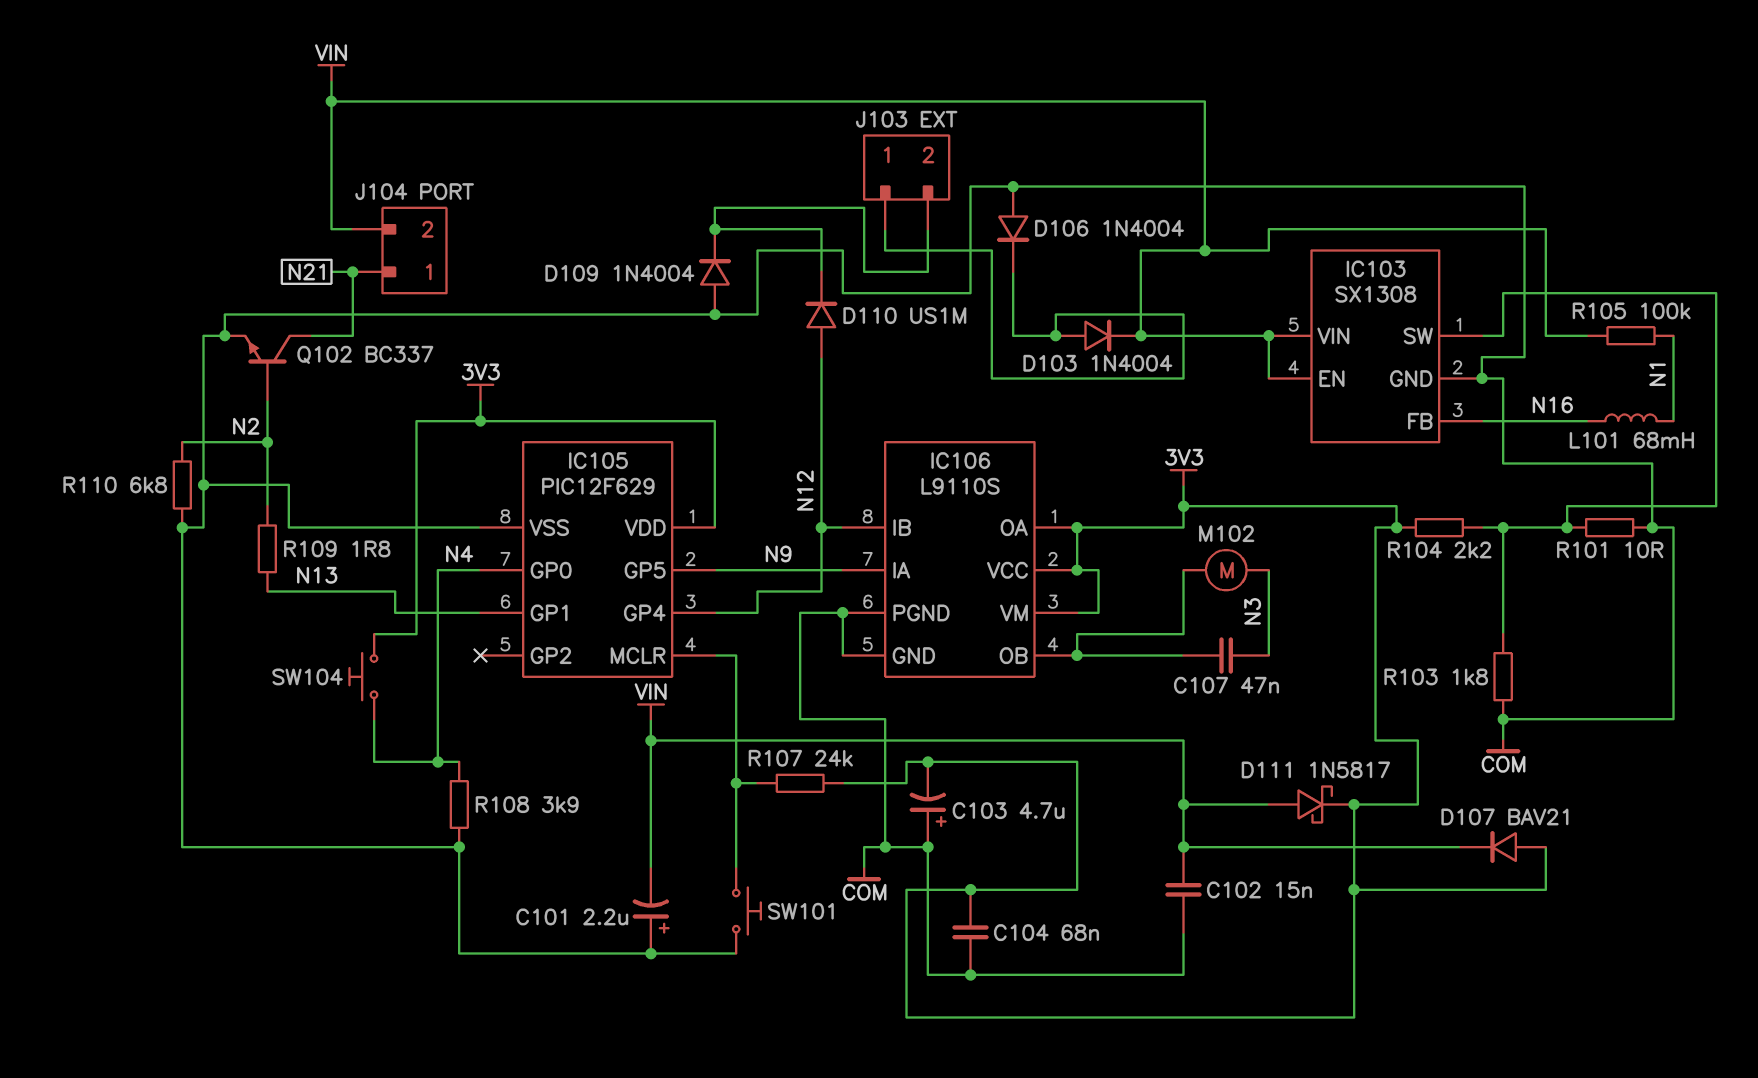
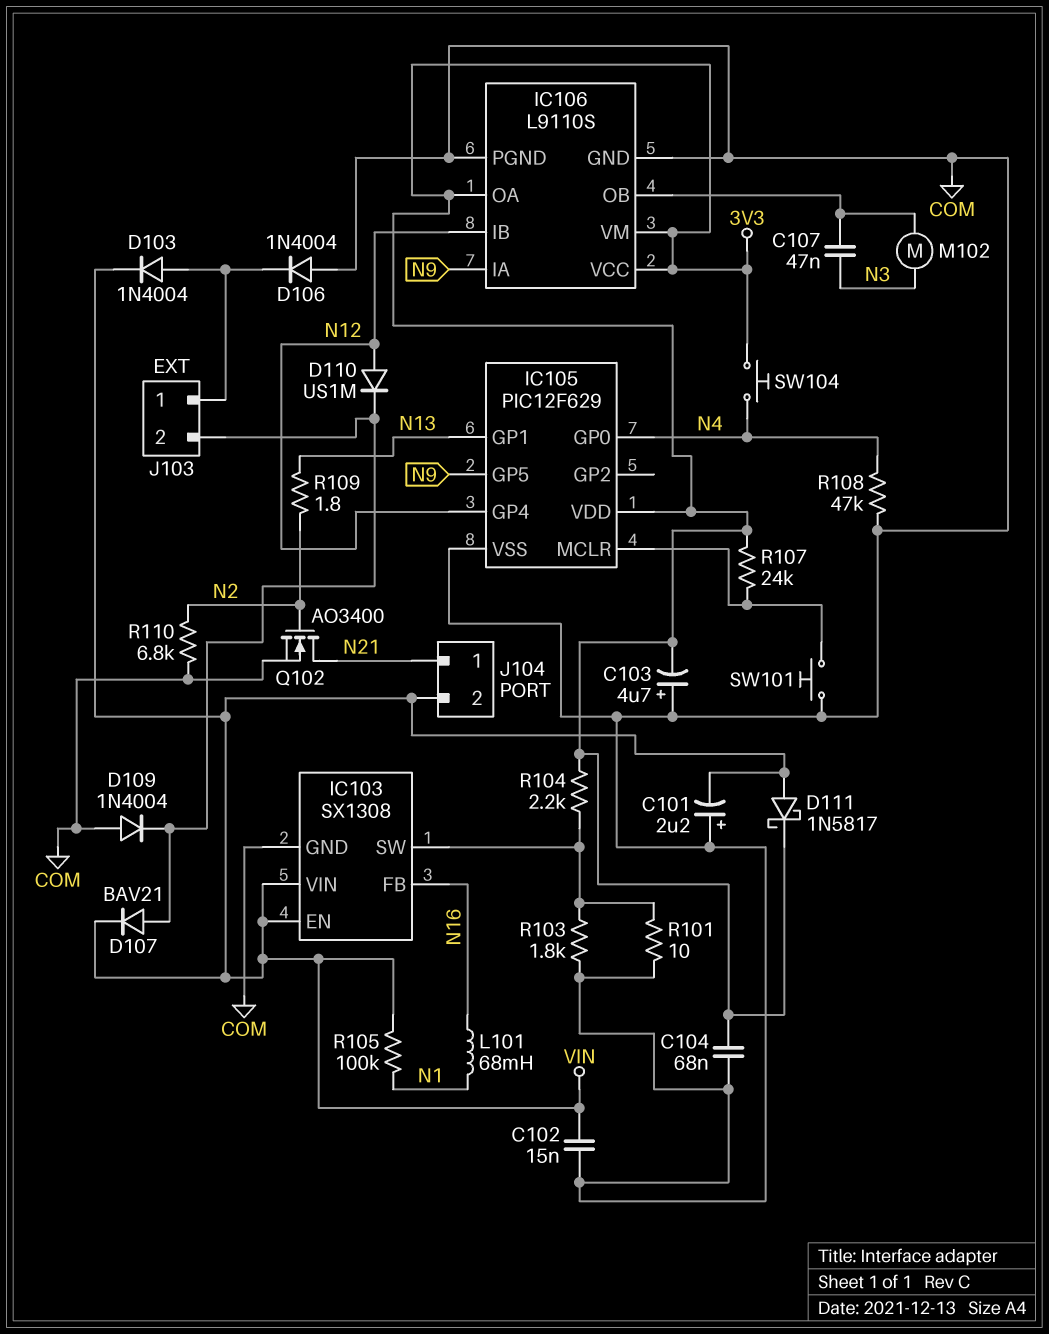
D107: diode BAV21 (A 3V3, K VIN) -> diode BAV21 (A J103/2, K VIN)
Q102: NPN BC337 (B N2, C N21, E COM) -> NMOS AO3400 (G N2, D N21, S COM)
R108: 3.9k (COM, N4) -> 47k (COM, N4)

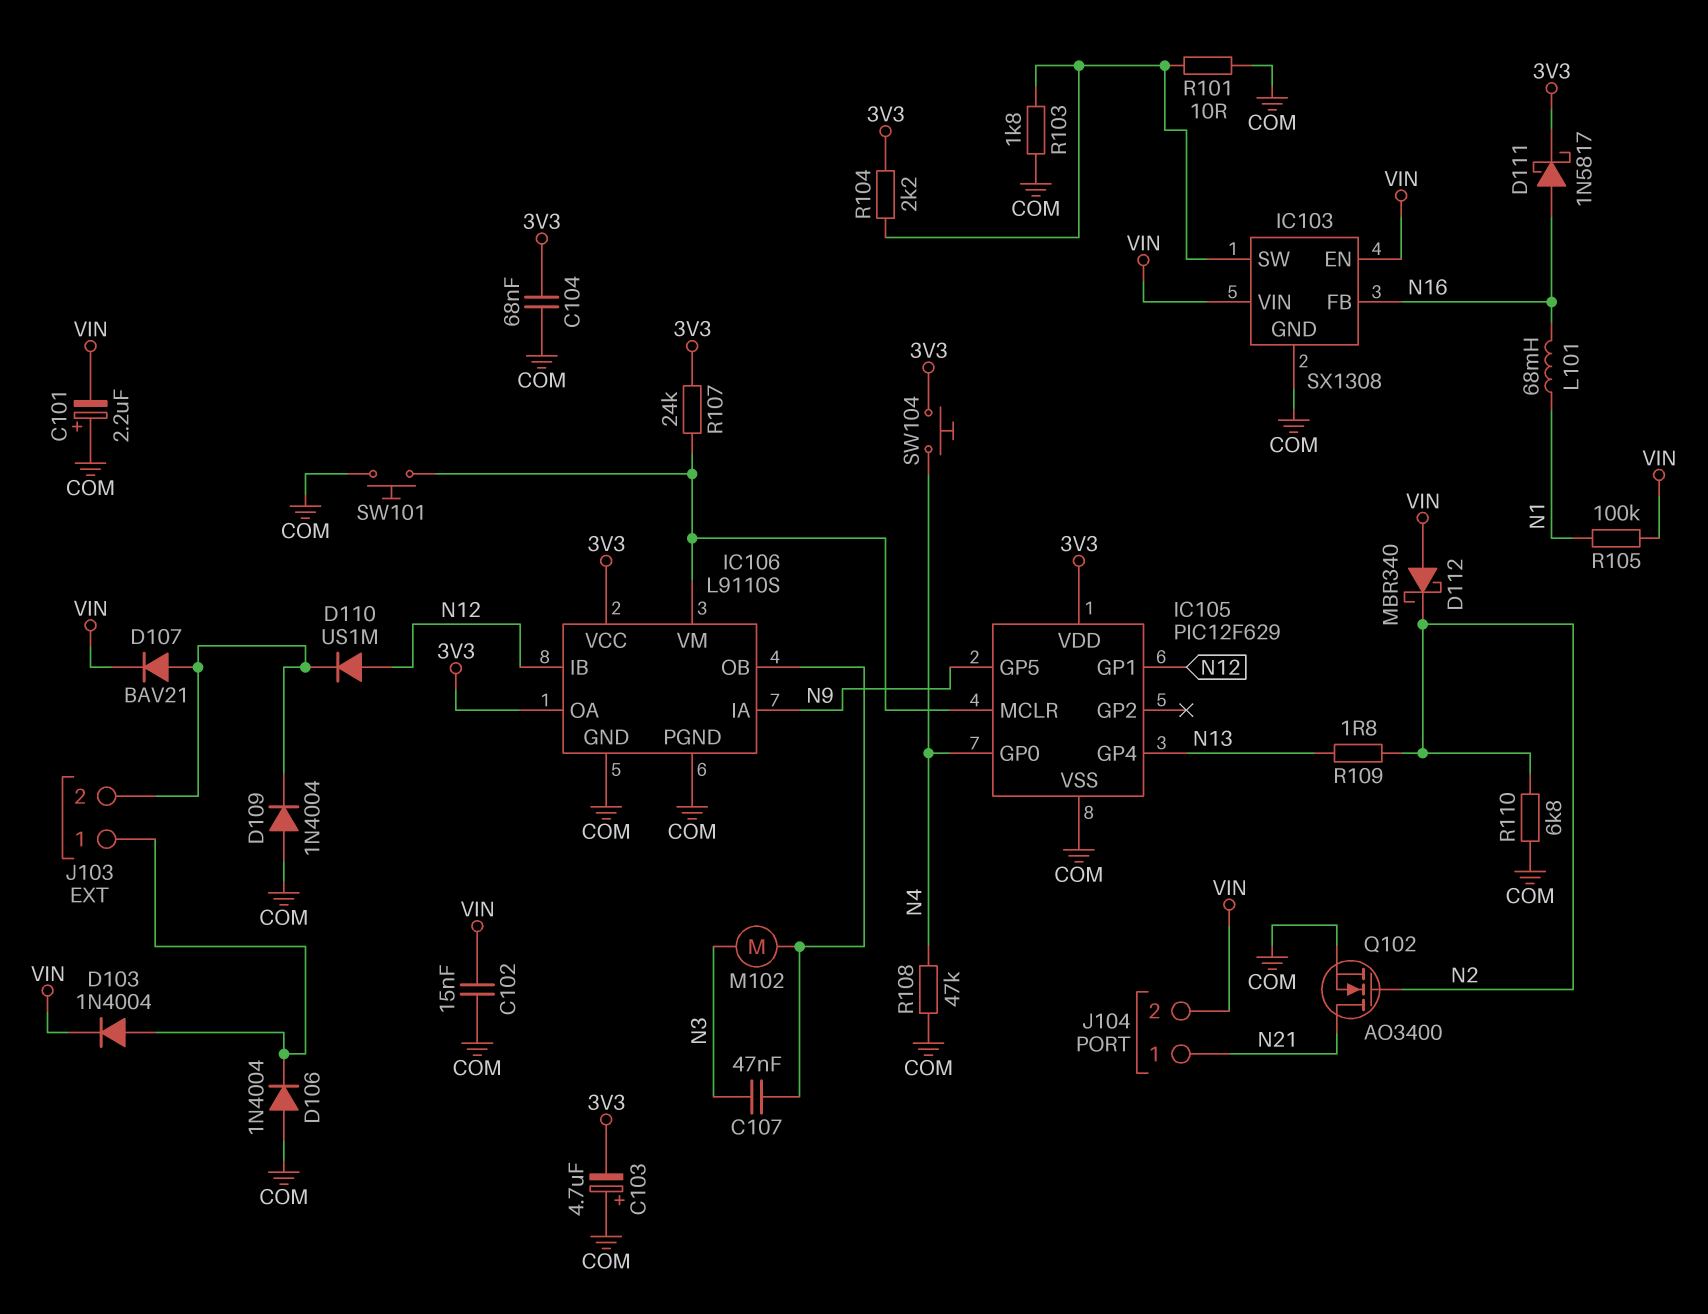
D111: schottky 1N5817 (A VIN, K 3V3) -> schottky 1N5817 (A N16, K 3V3)
D112: none -> schottky MBR340 (A VIN, K N2)
IC105 pin GP1: N13 -> N12
IC105 pin GP4: N12 -> N13
IC106 pin VM: 3V3 -> IC105/MCLR

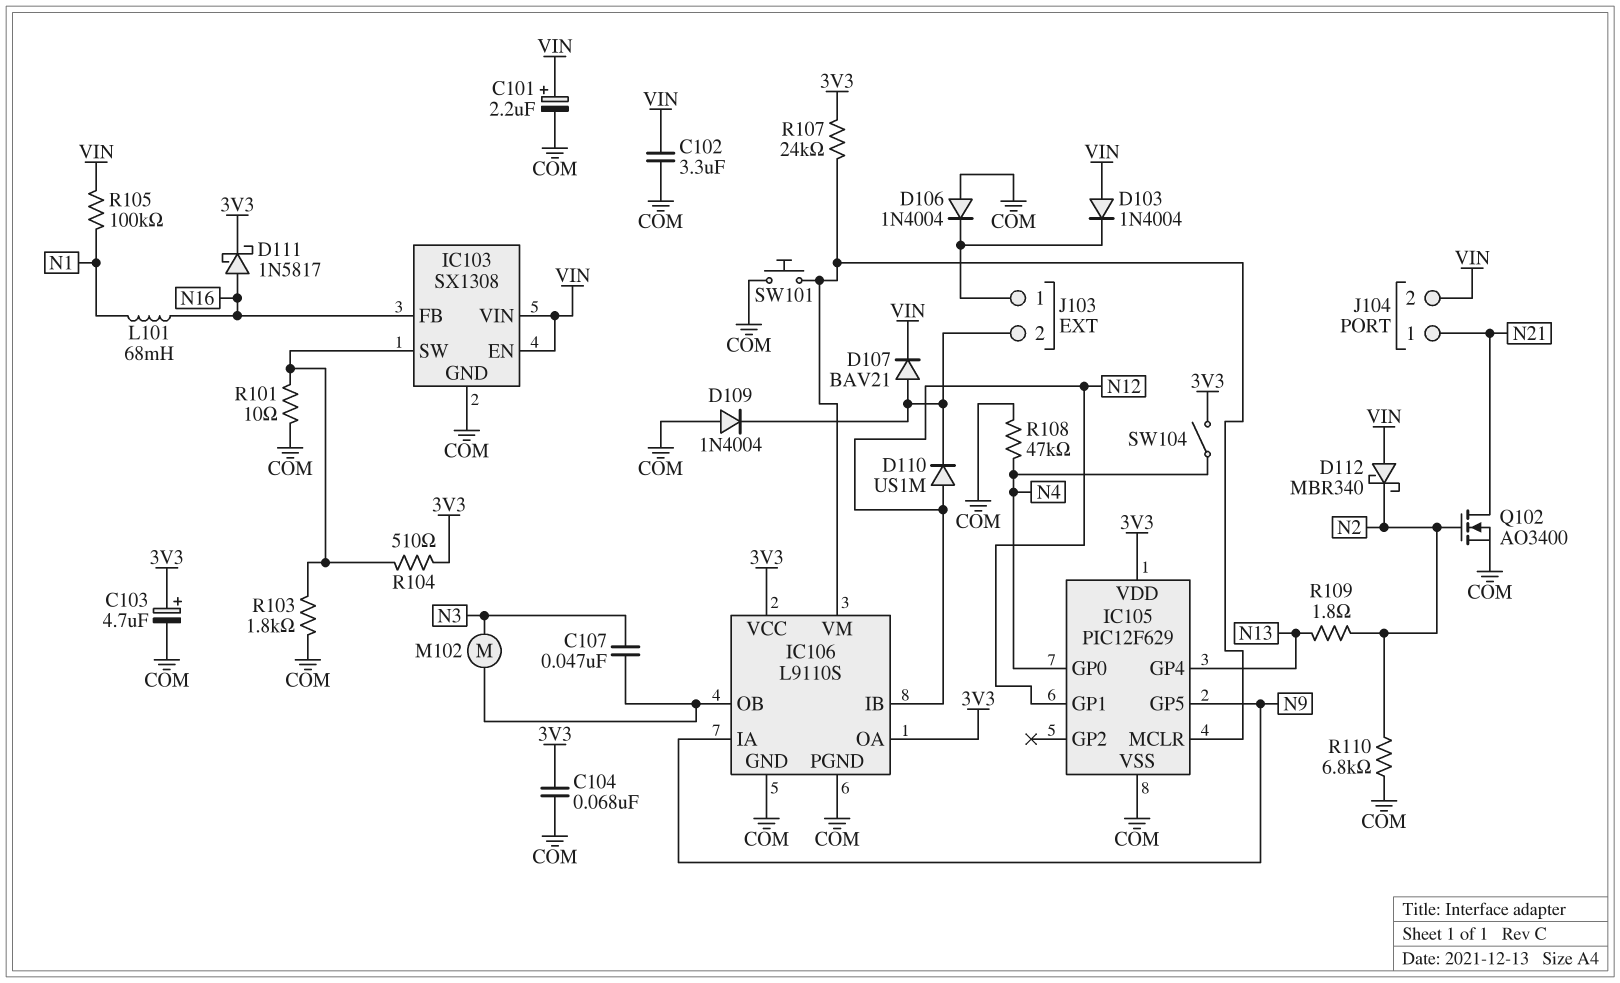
C101: 2.2uF (plus COM, minus VIN) -> 2.2uF (plus VIN, minus COM)
C102: 15nF (COM, VIN) -> 3.3uF (COM, VIN)
C103: 4.7uF (plus COM, minus 3V3) -> 4.7uF (plus 3V3, minus COM)
D103: diode 1N4004 (A J103/1, K VIN) -> diode 1N4004 (A VIN, K J103/1)
R104: 2.2k (3V3, IC103/SW) -> 510 (3V3, IC103/SW)
SW104: button (3V3, N4) -> switch (3V3, N4)

